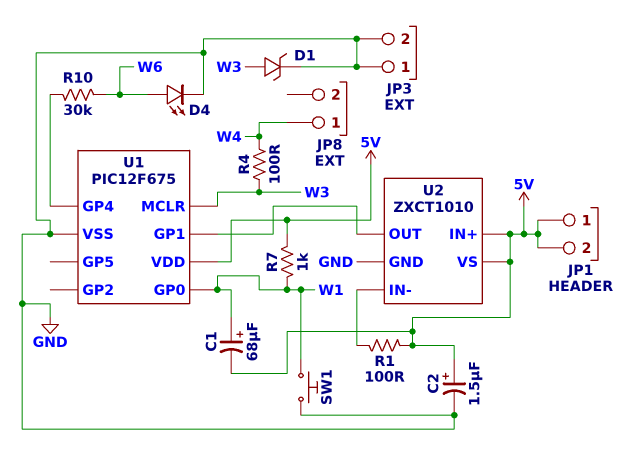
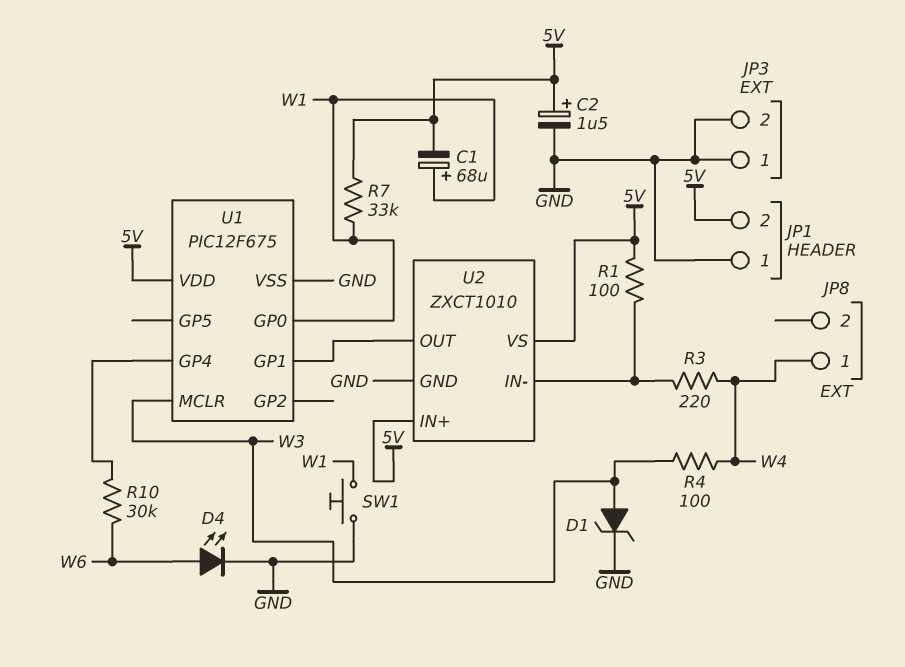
JP1 pin 1: 5V -> GND
R3: none -> 220 (U2/IN-, W4)
R7: 1k (5V, W1) -> 33k (5V, W1)

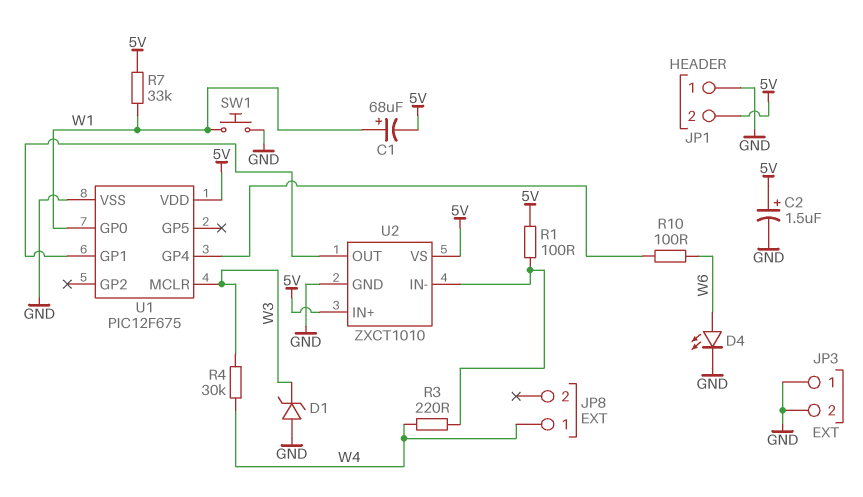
D1: zener (A W3, K GND) -> zener (A GND, K W3)
R4: 100 (W3, W4) -> 30k (W3, W4)
R10: 30k (U1/GP4, W6) -> 100 (U1/GP4, W6)

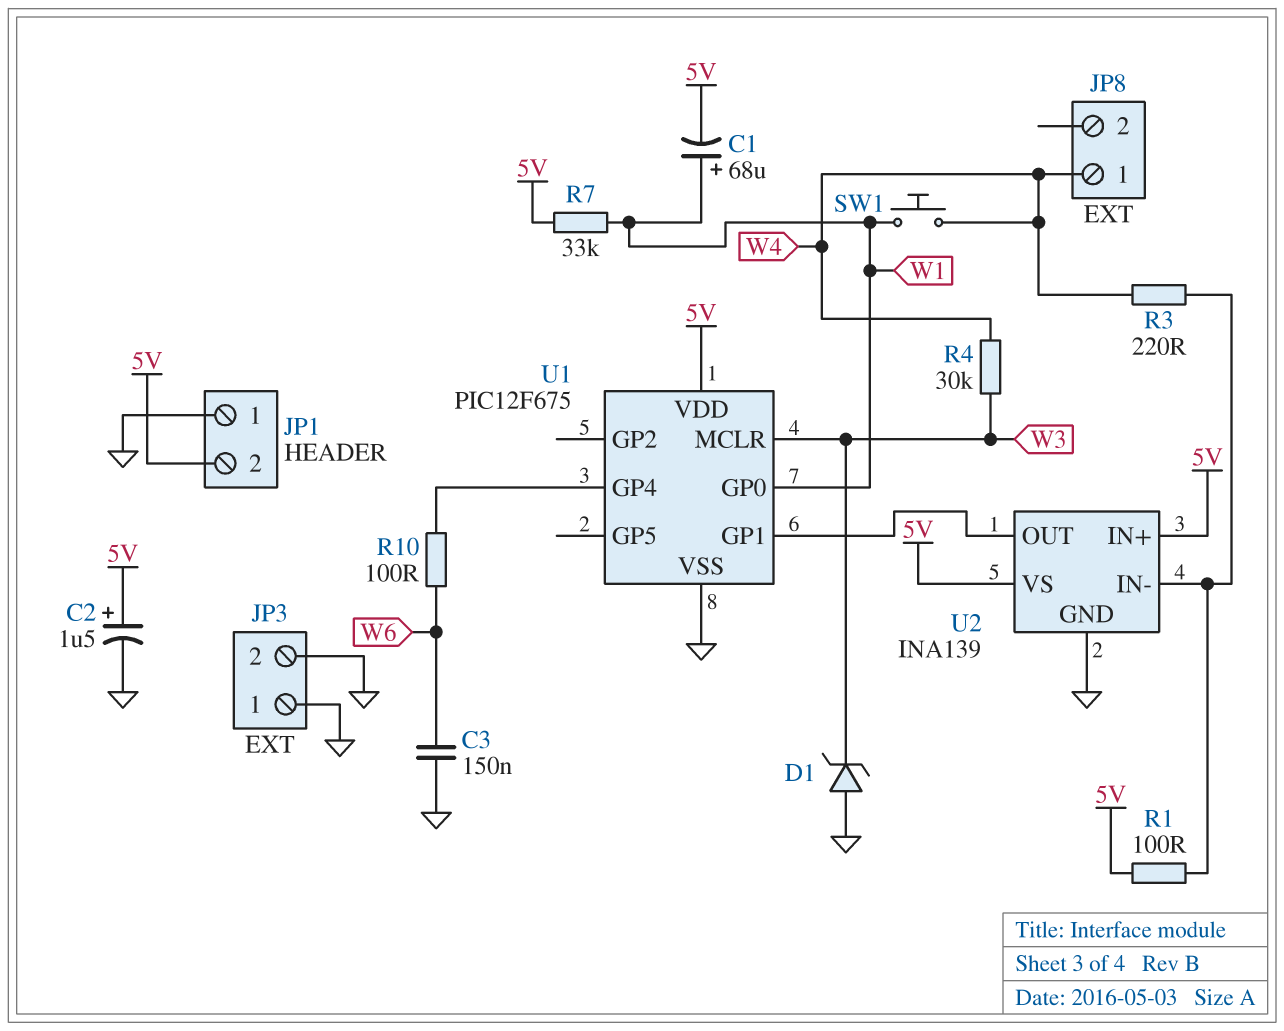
C3: none -> 150nF (GND, W6)
D4: LED (A W6, K GND) -> none
SW1: button (GND, W1) -> button (W1, W4)
U2: ZXCT1010 -> INA139

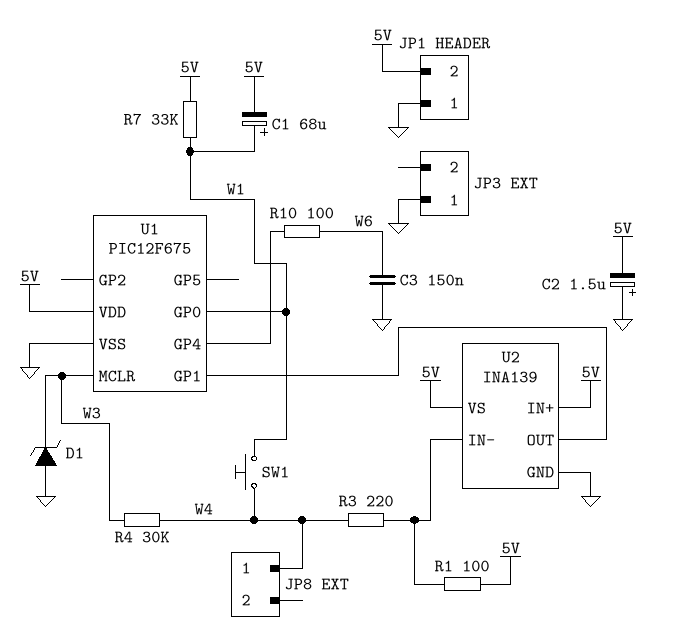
C2: 1.5uF (plus 5V, minus GND) -> 1.5uF (plus GND, minus 5V)
JP3 pin 2: GND -> none

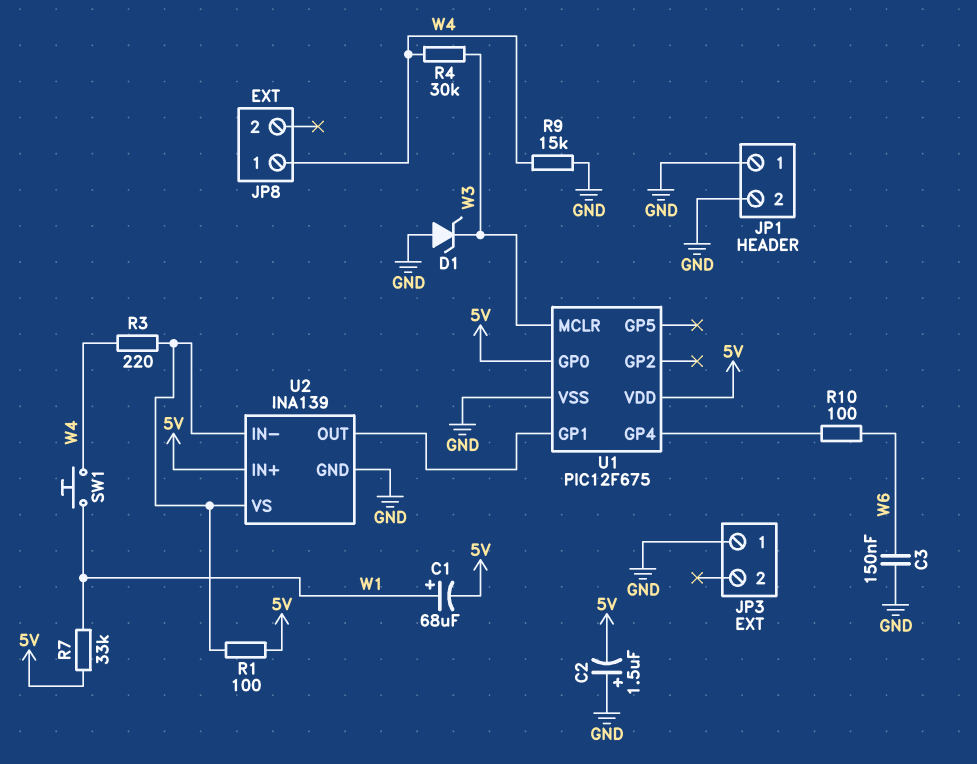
JP1 pin 2: 5V -> GND
R9: none -> 15k (GND, W4)
U1 pin GP0: W1 -> 5V
U2 pin VS: 5V -> U2/IN-

